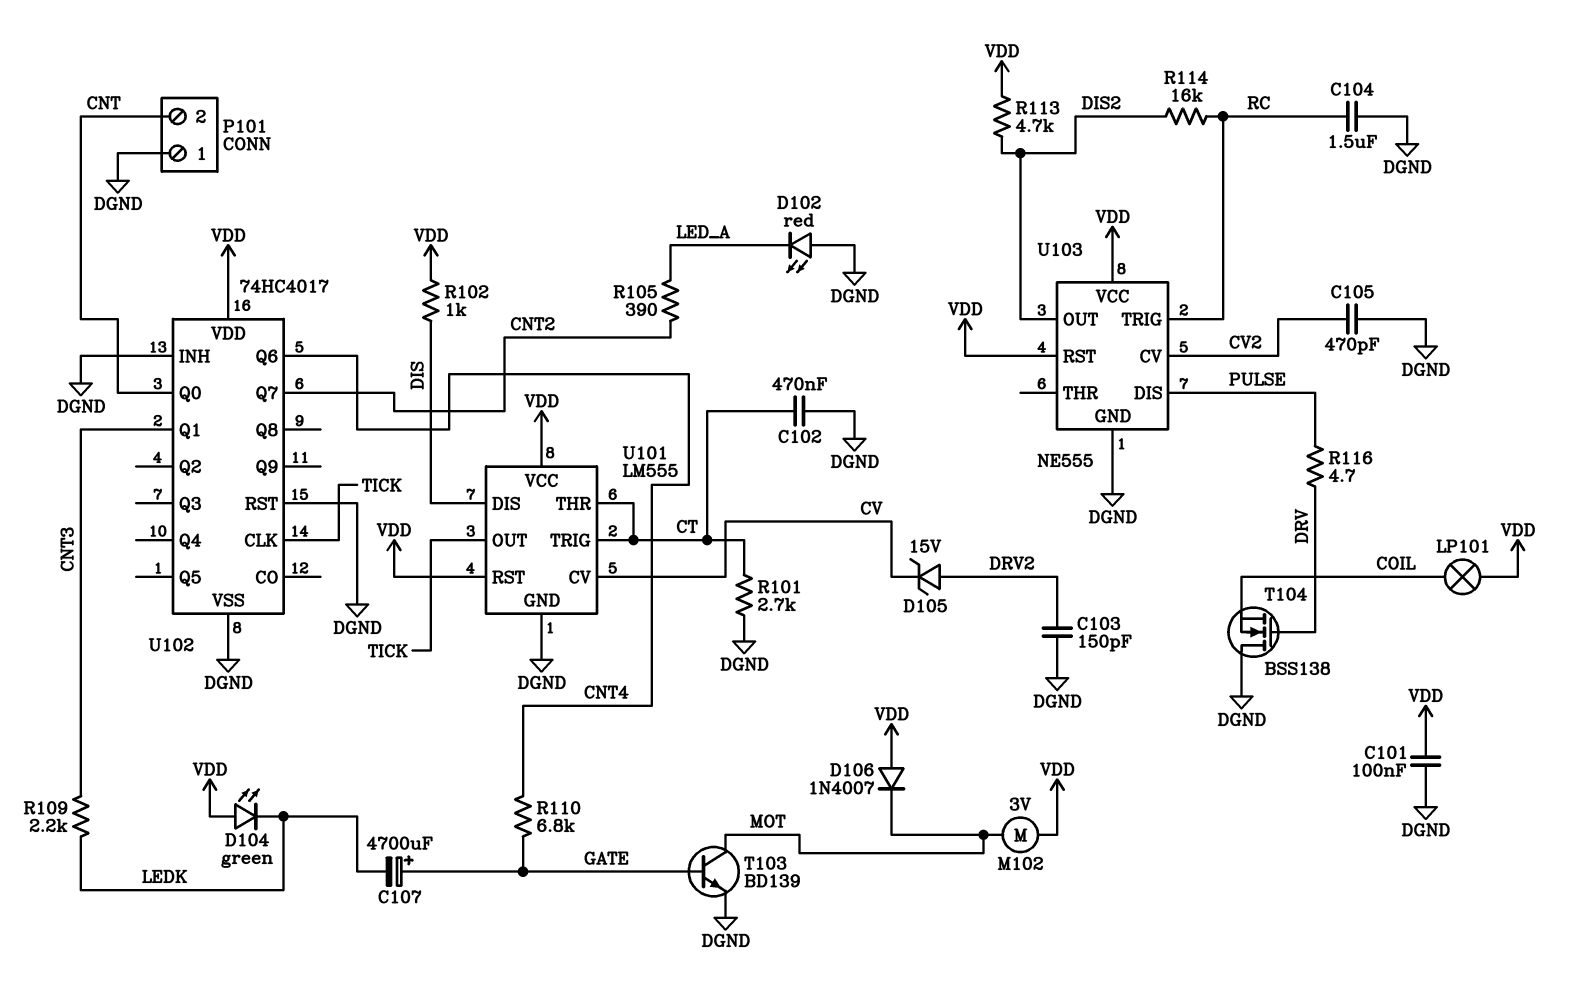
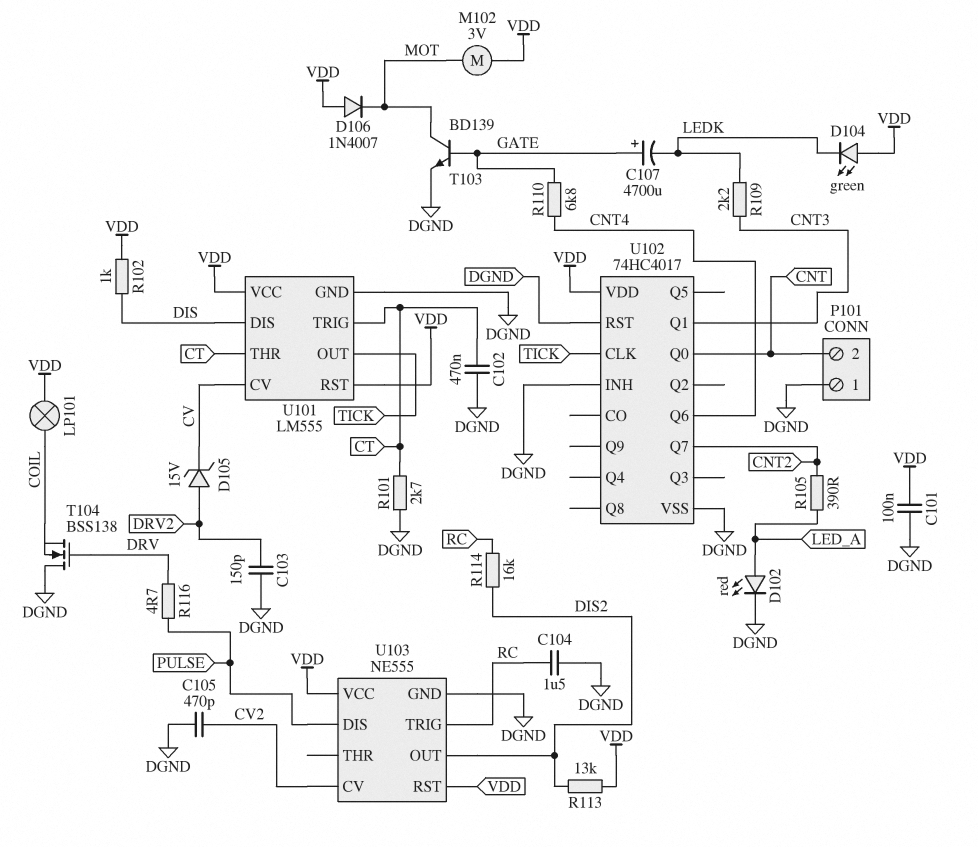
D102: LED red (A DGND, K LED_A) -> LED red (A LED_A, K DGND)
R113: 4.7k (DIS2, VDD) -> 13k (DIS2, VDD)

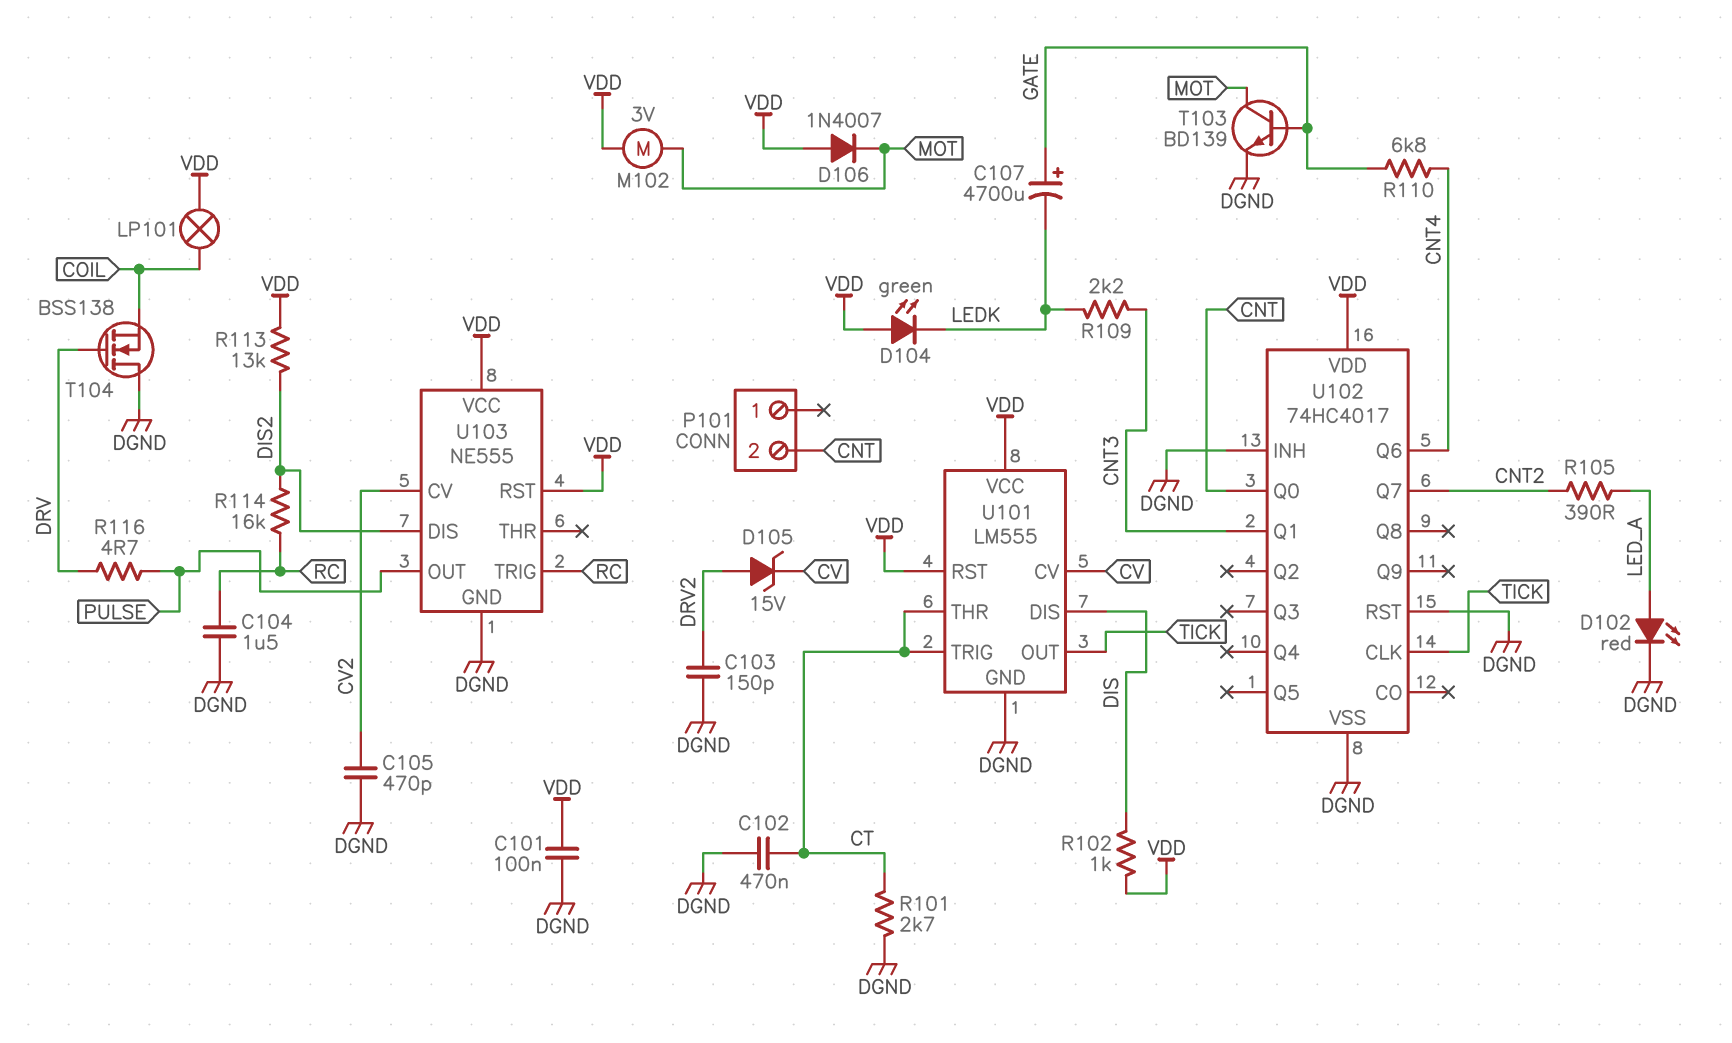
P101 pin 1: DGND -> none
U103 pin DIS: PULSE -> DIS2
U103 pin OUT: DIS2 -> PULSE

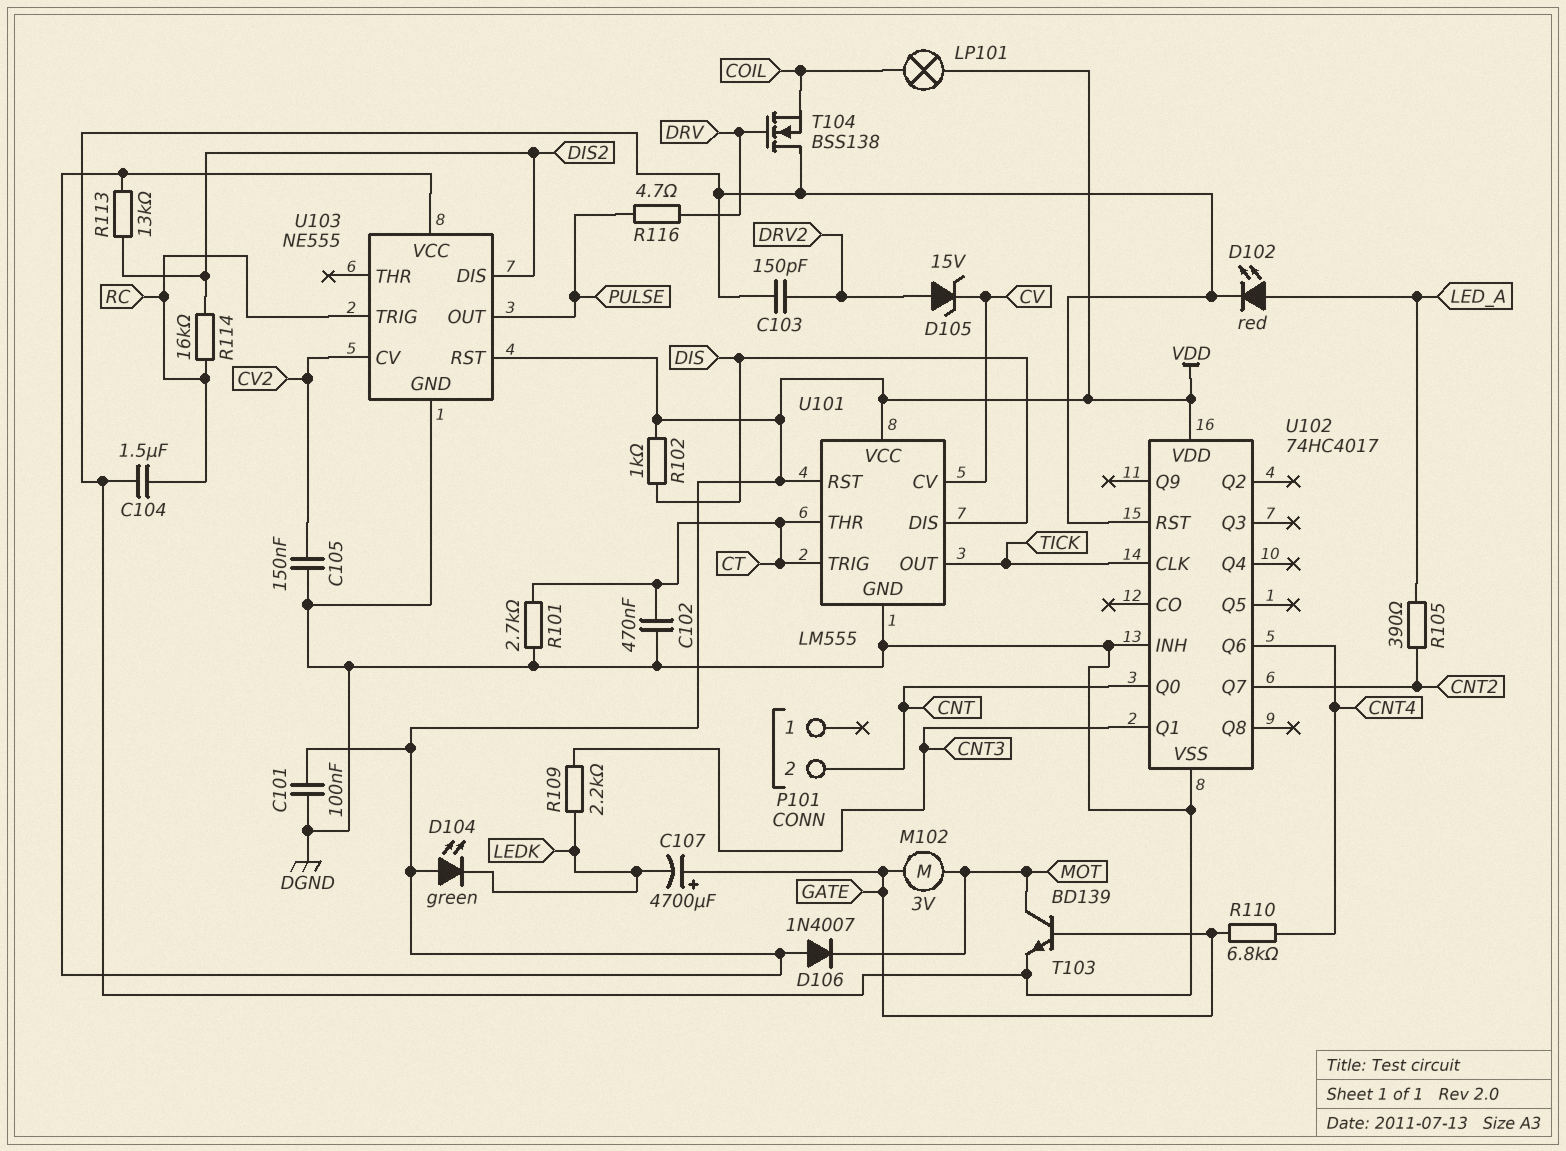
C105: 470pF (CV2, DGND) -> 150nF (CV2, DGND)
M102: motor 3V (MOT, VDD) -> motor 3V (GATE, MOT)

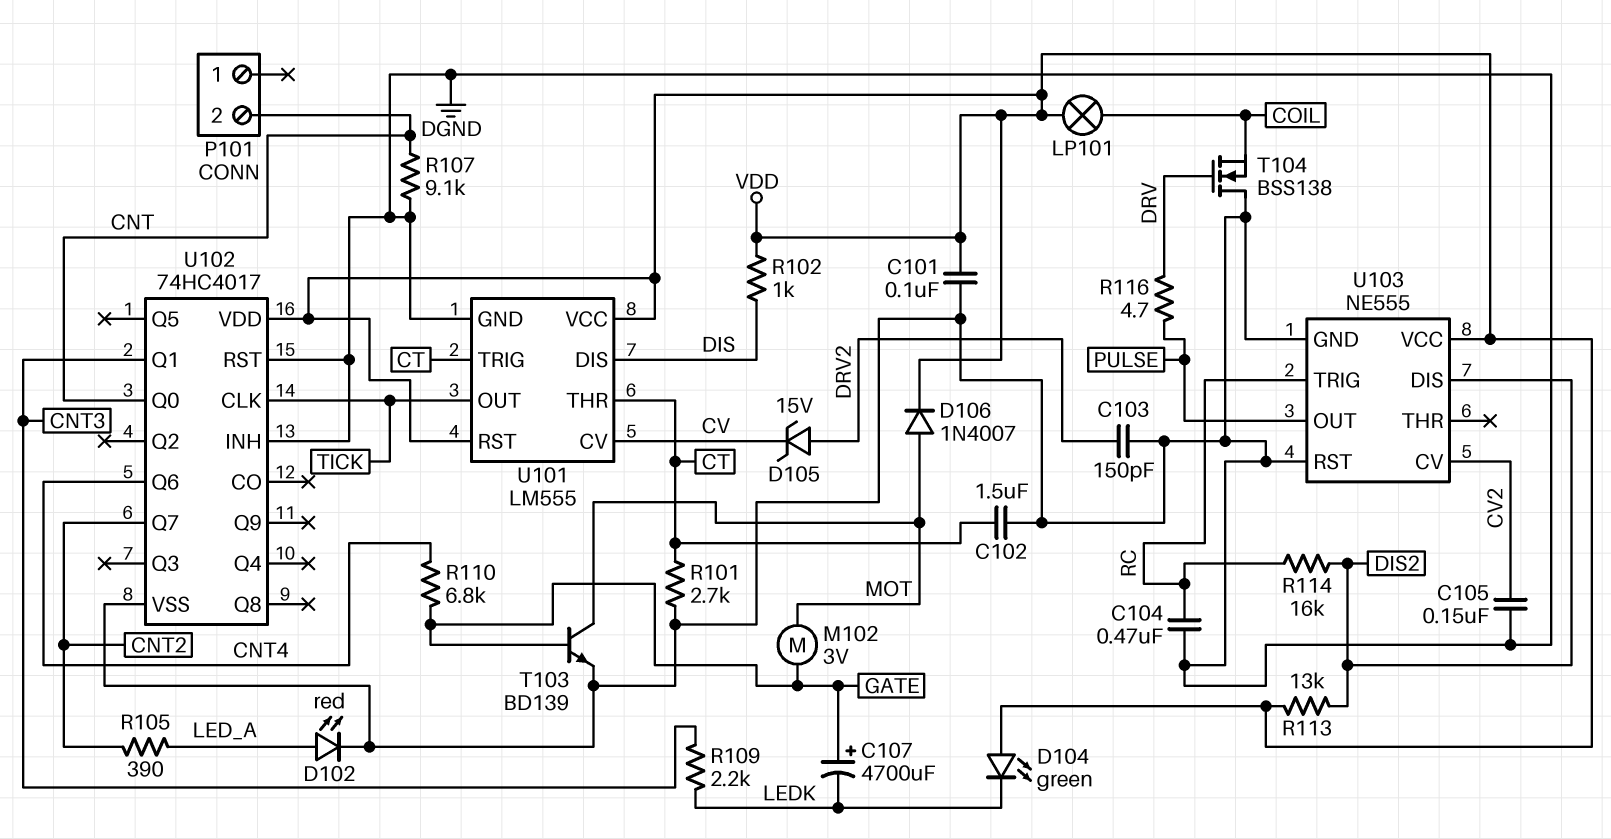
C102: 470nF (CT, DGND) -> 1.5uF (CT, DGND)
C104: 1.5uF (DGND, RC) -> 470nF (DGND, RC)
D106: diode 1N4007 (A VDD, K MOT) -> diode 1N4007 (A MOT, K VDD)
R107: none -> 9.1k (CNT, DGND)
U103 pin RST: VDD -> DGND

